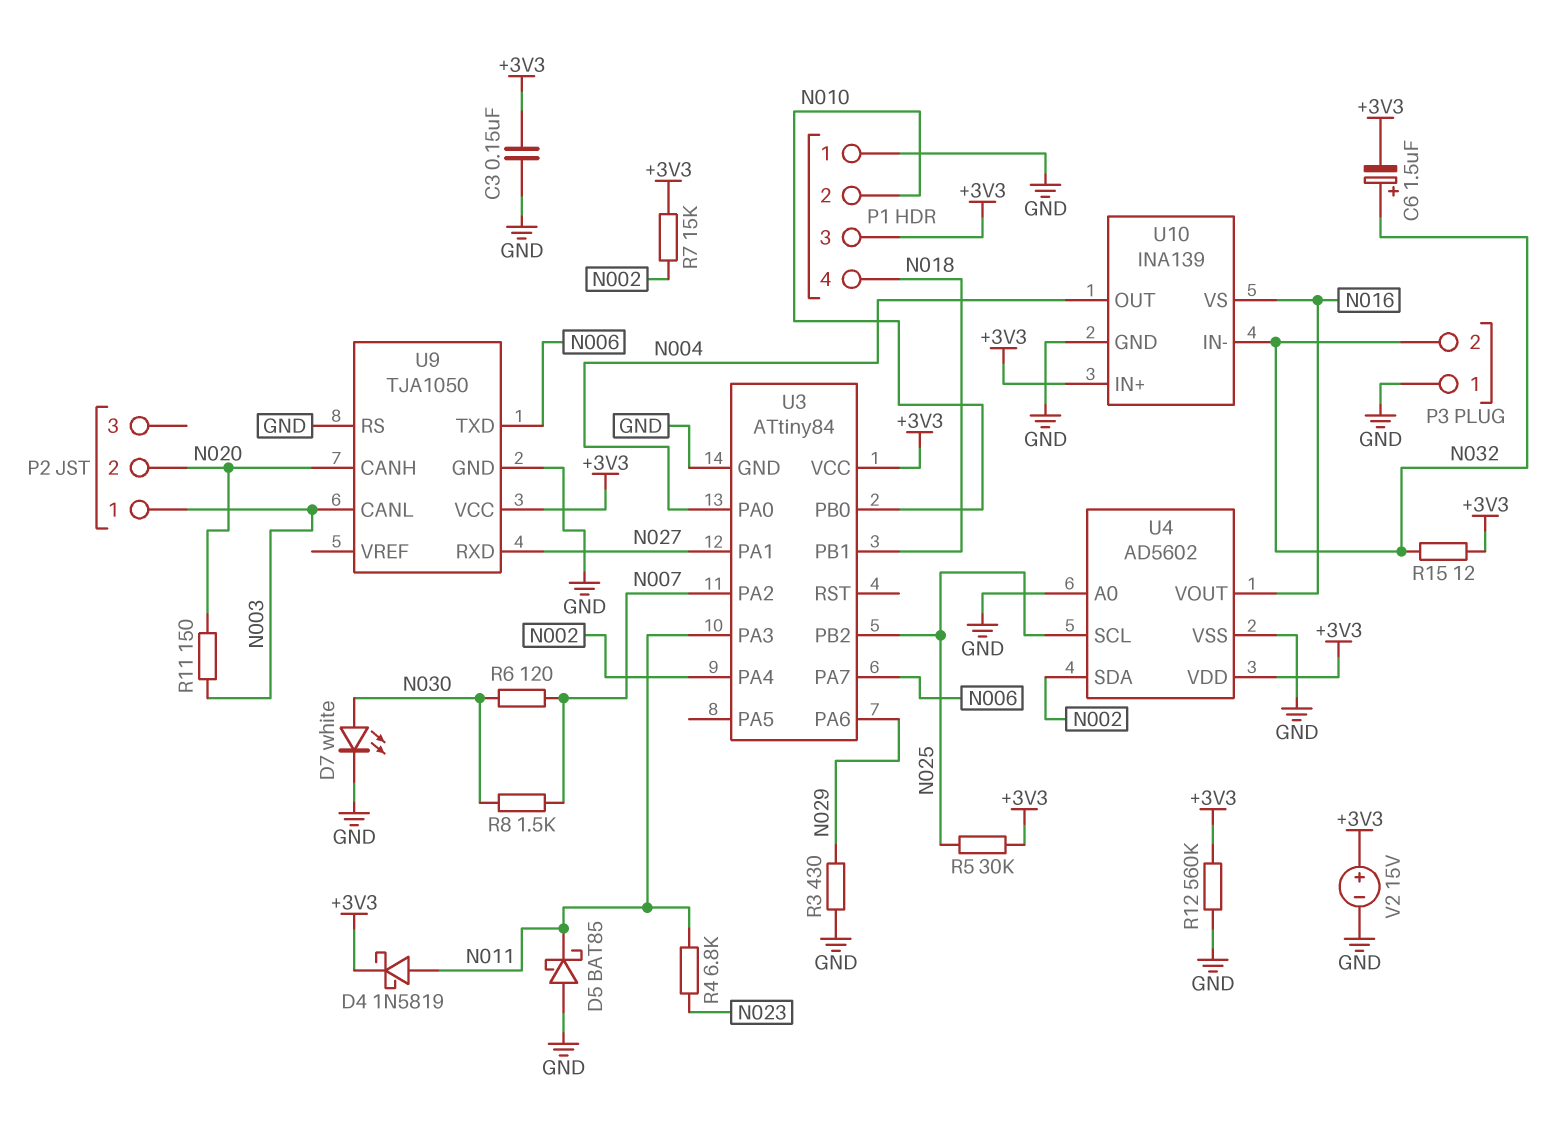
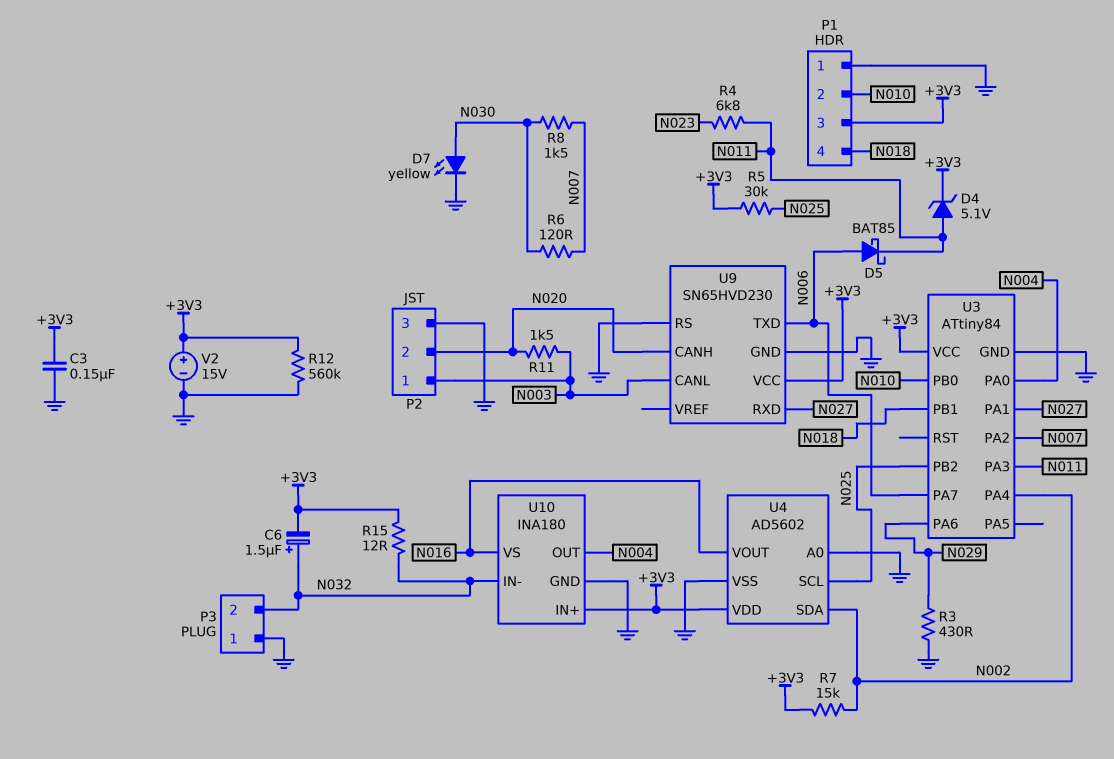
D4: schottky 1N5819 (A N011, K +3V3) -> zener 5.1V (A N011, K +3V3)
D5: schottky BAT85 (A GND, K N011) -> schottky BAT85 (A N006, K N011)
D7: LED white (A N030, K GND) -> LED yellow (A N030, K GND)
P2 pin 3: none -> GND
R11: 150 (N003, N020) -> 1.5k (N003, N020)
U9: TJA1050 -> SN65HVD230
U10: INA139 -> INA180

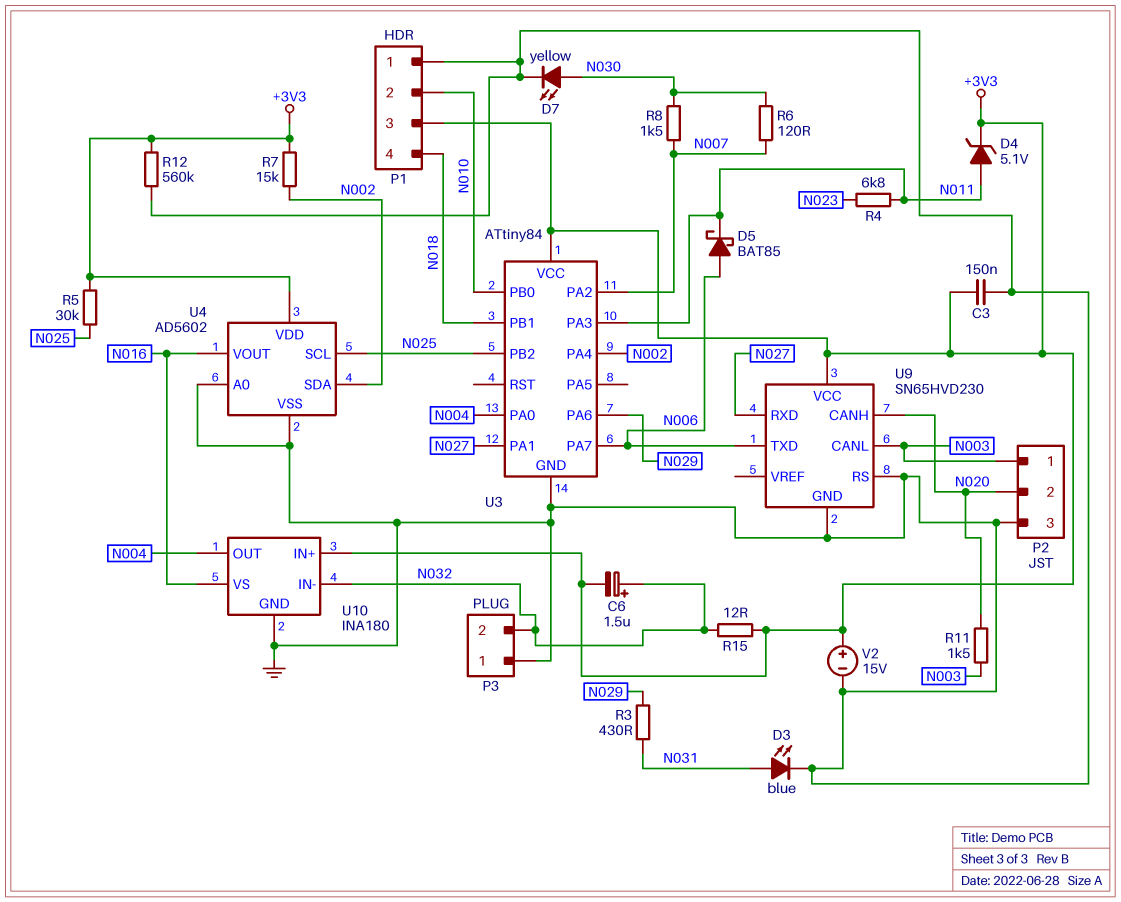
D3: none -> LED blue (A N031, K GND)
R3: 430 (GND, N029) -> 430 (N029, N031)

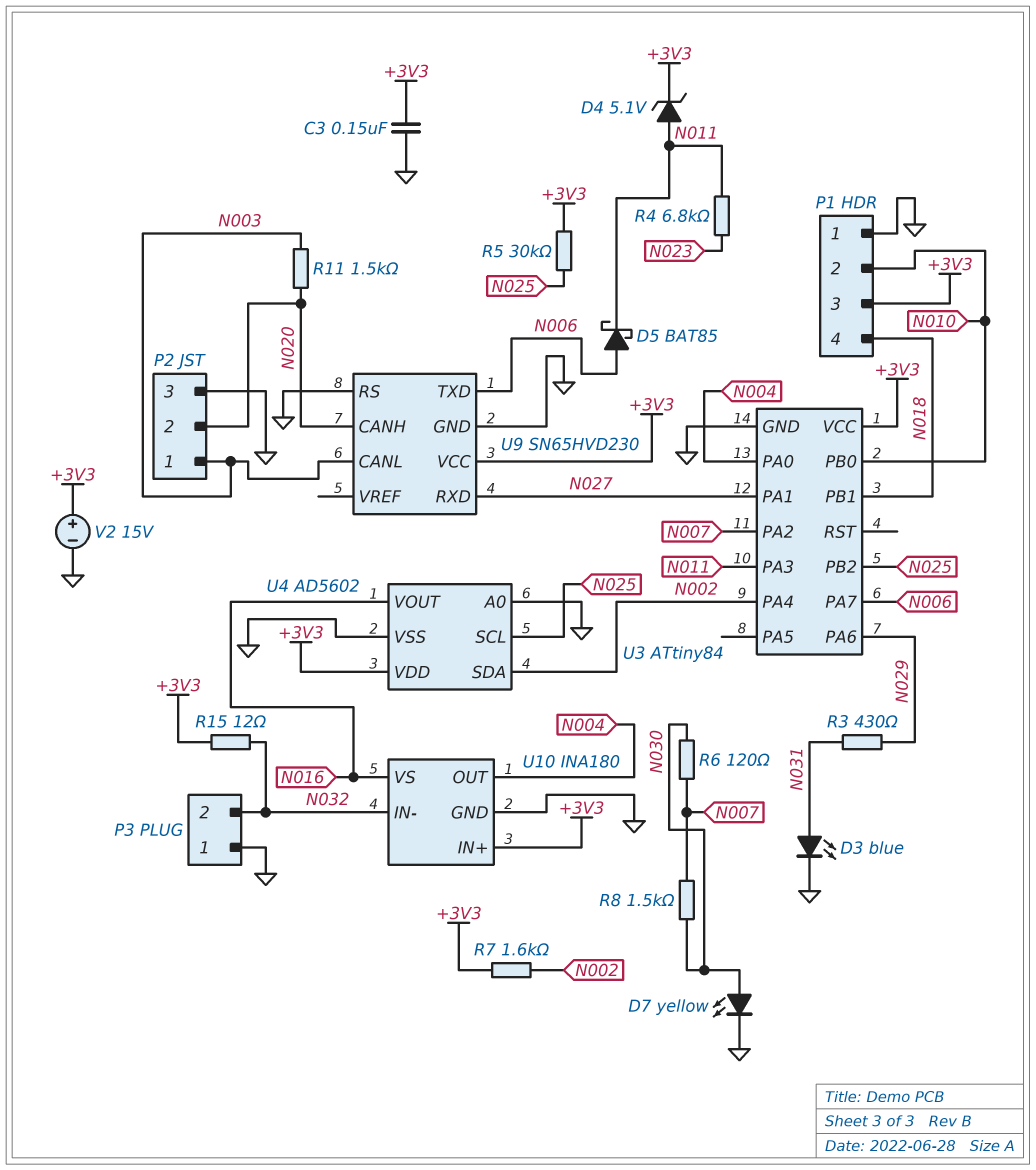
C6: 1.5uF (plus N032, minus +3V3) -> none
R7: 15k (+3V3, N002) -> 1.6k (+3V3, N002)
R12: 560k (+3V3, GND) -> none

